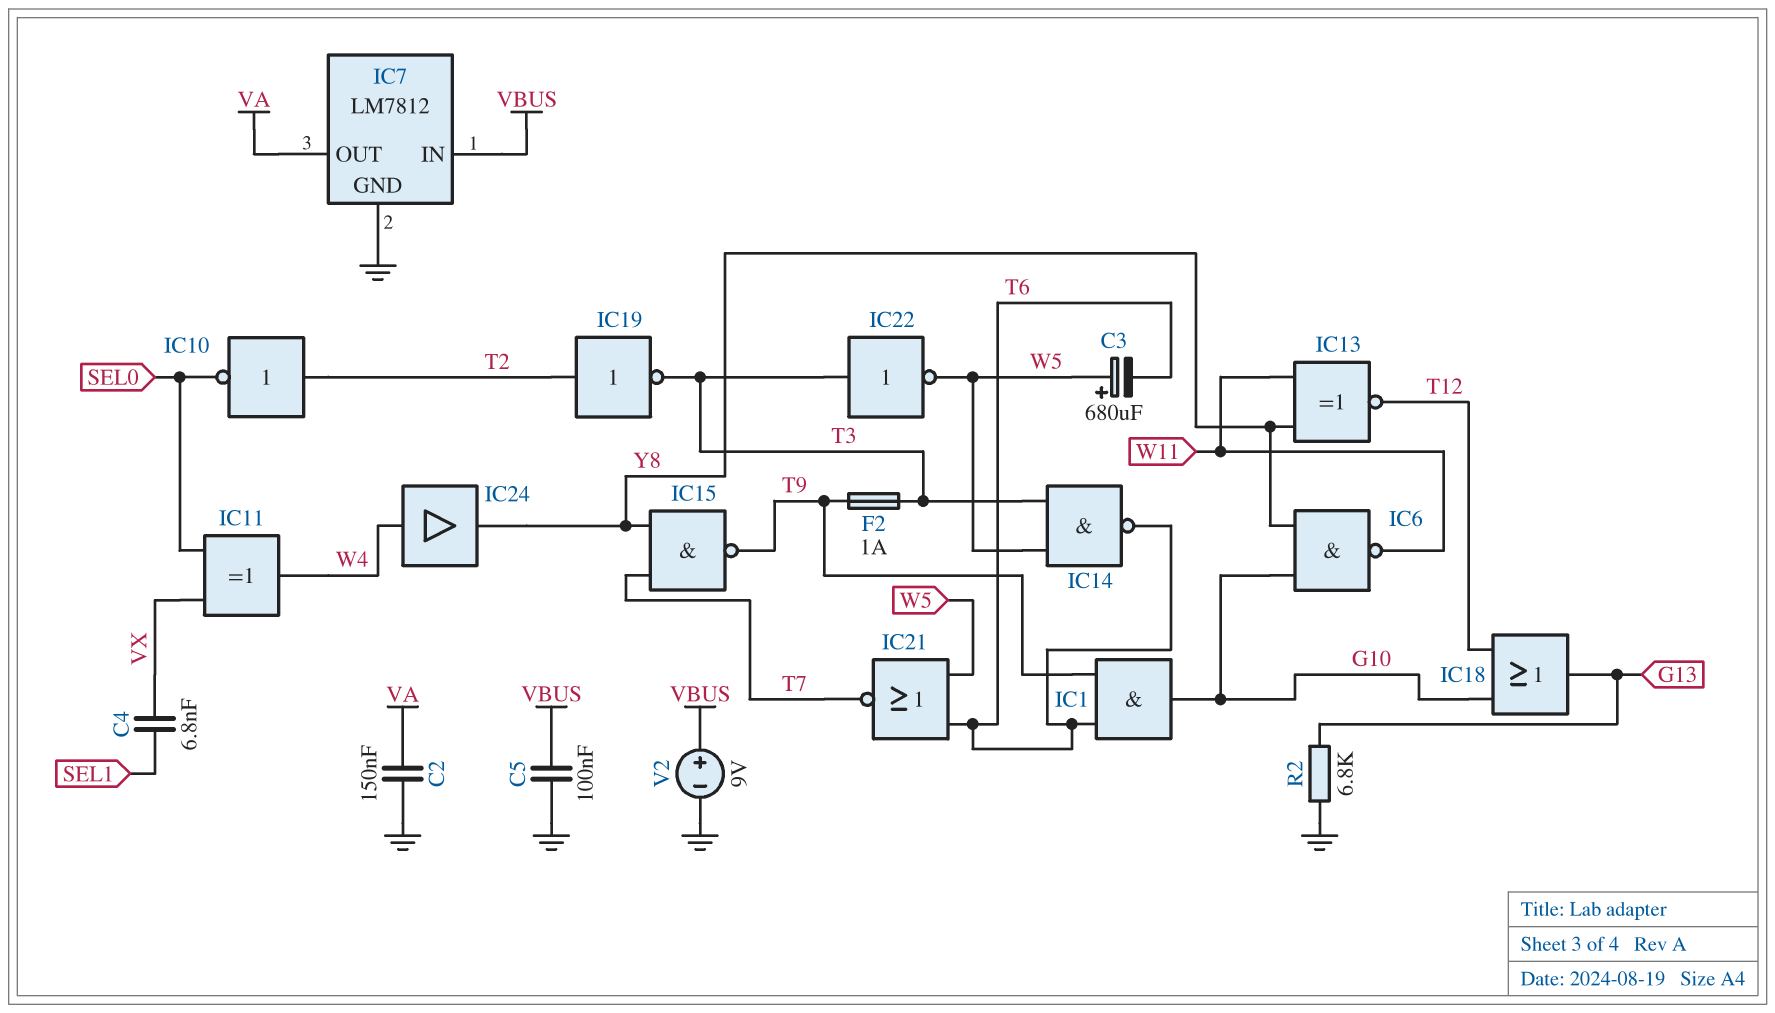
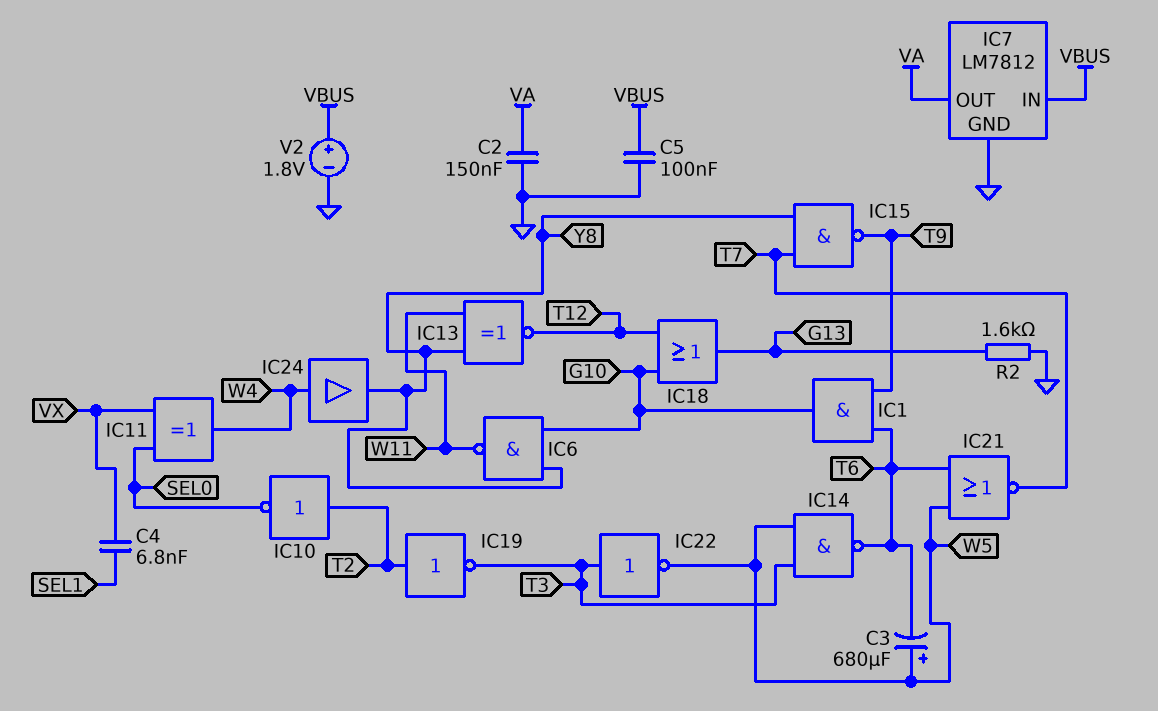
F2: 1A (T3, T9) -> none
R2: 6.8k (G13, GND) -> 1.6k (G13, GND)
V2: 9V (plus VBUS, minus GND) -> 1.8V (plus VBUS, minus GND)

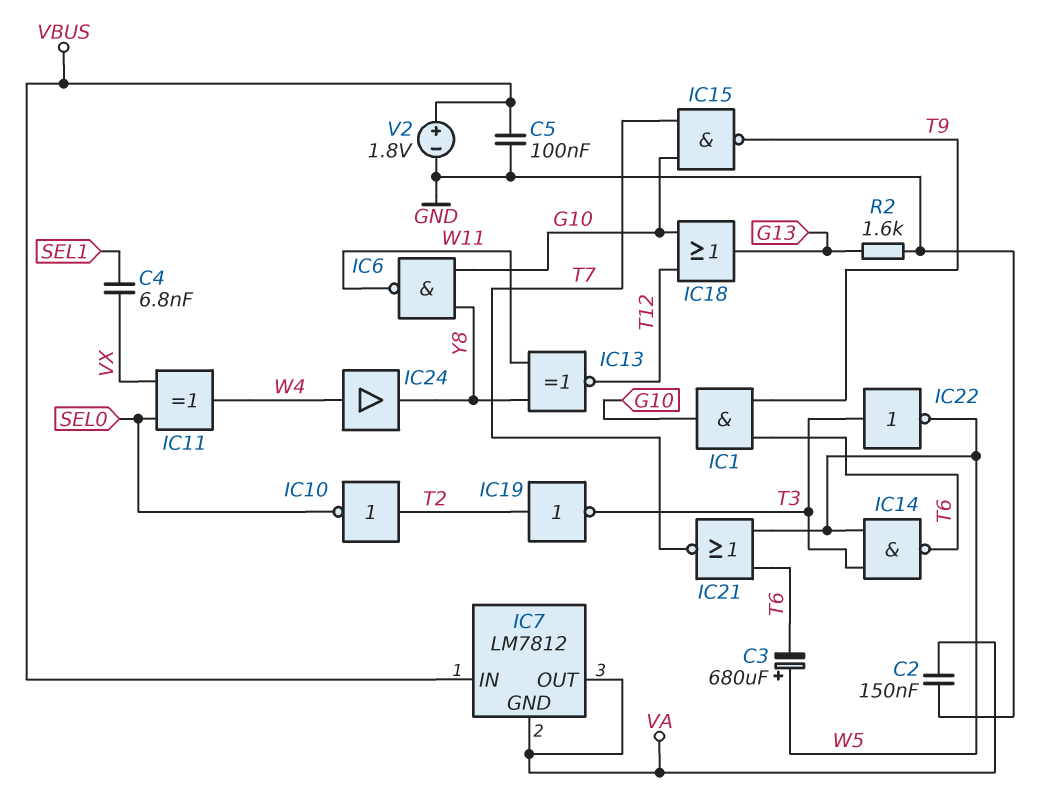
IC7 pin GND: GND -> VA
IC15: NAND (in T7, in Y8, out T9) -> NAND (in G10, in T7, out T9)

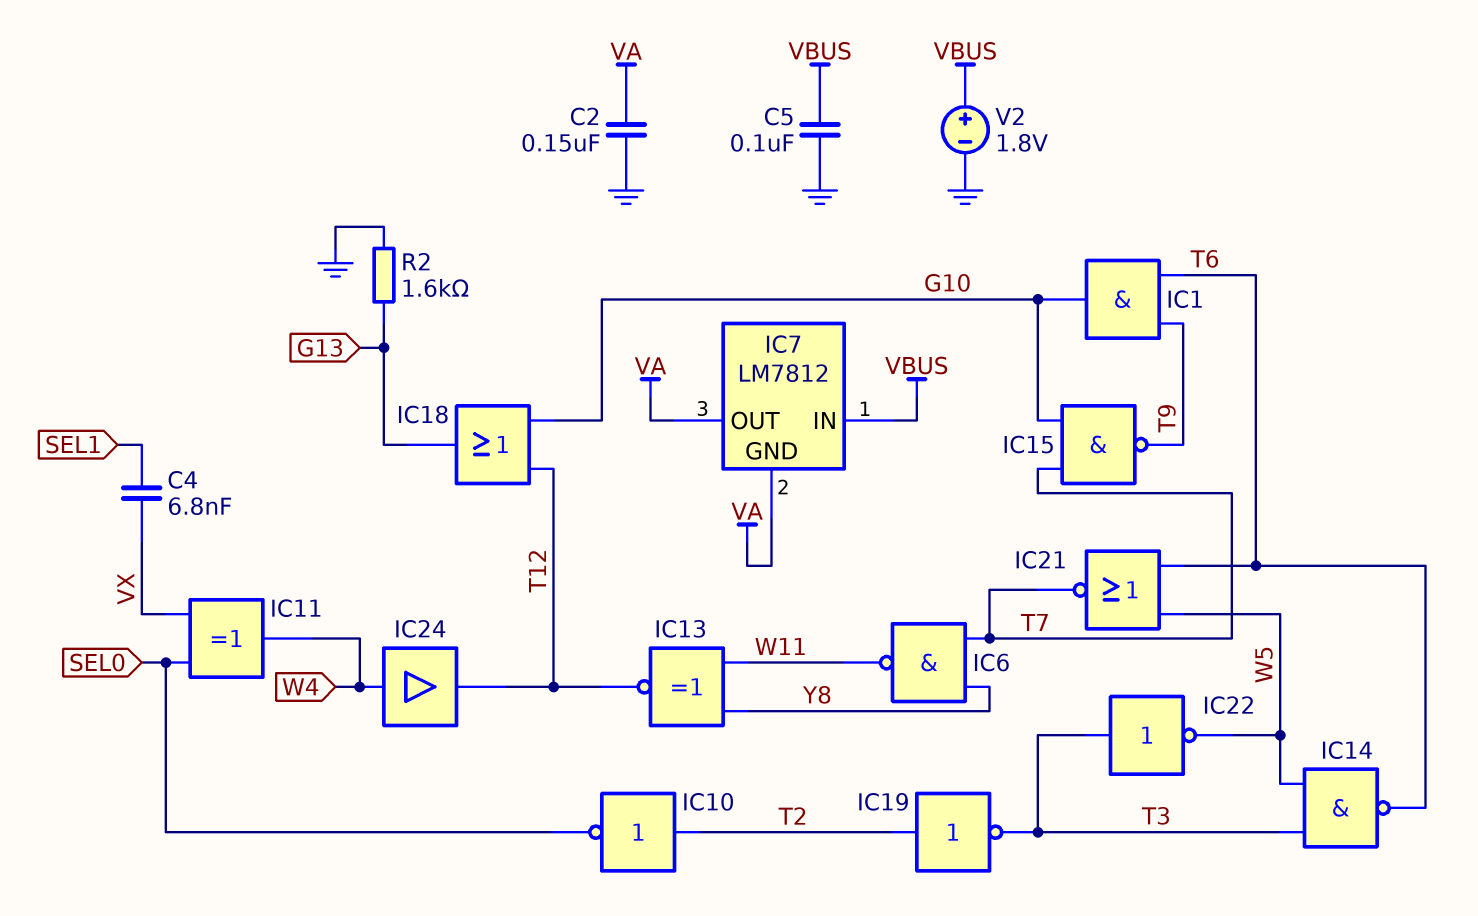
C3: 680uF (plus W5, minus T6) -> none
IC6: NAND (in G10, in Y8, out W11) -> NAND (in T7, in Y8, out W11)
IC24: buffer (in W4, out Y8) -> buffer (in W4, out T12)

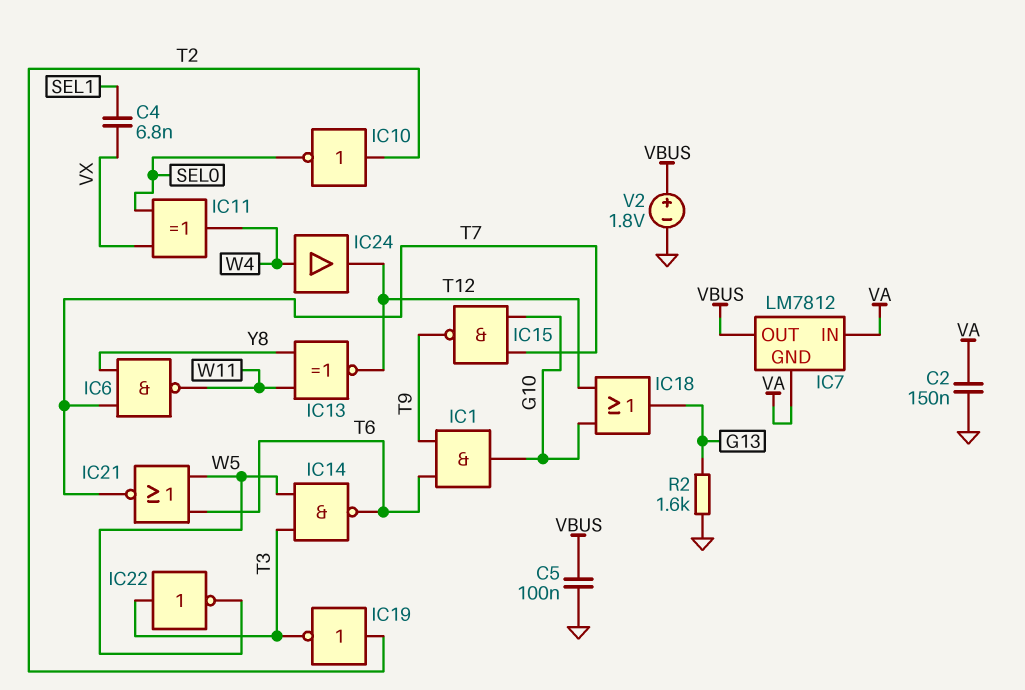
IC7 pin IN: VBUS -> VA
IC7 pin OUT: VA -> VBUS

